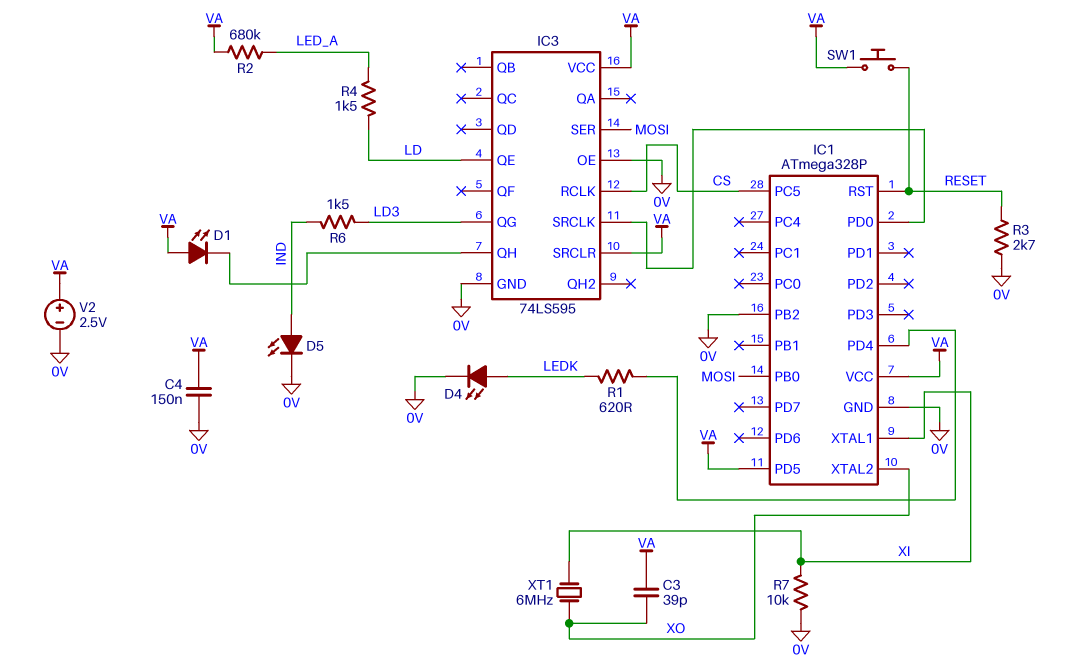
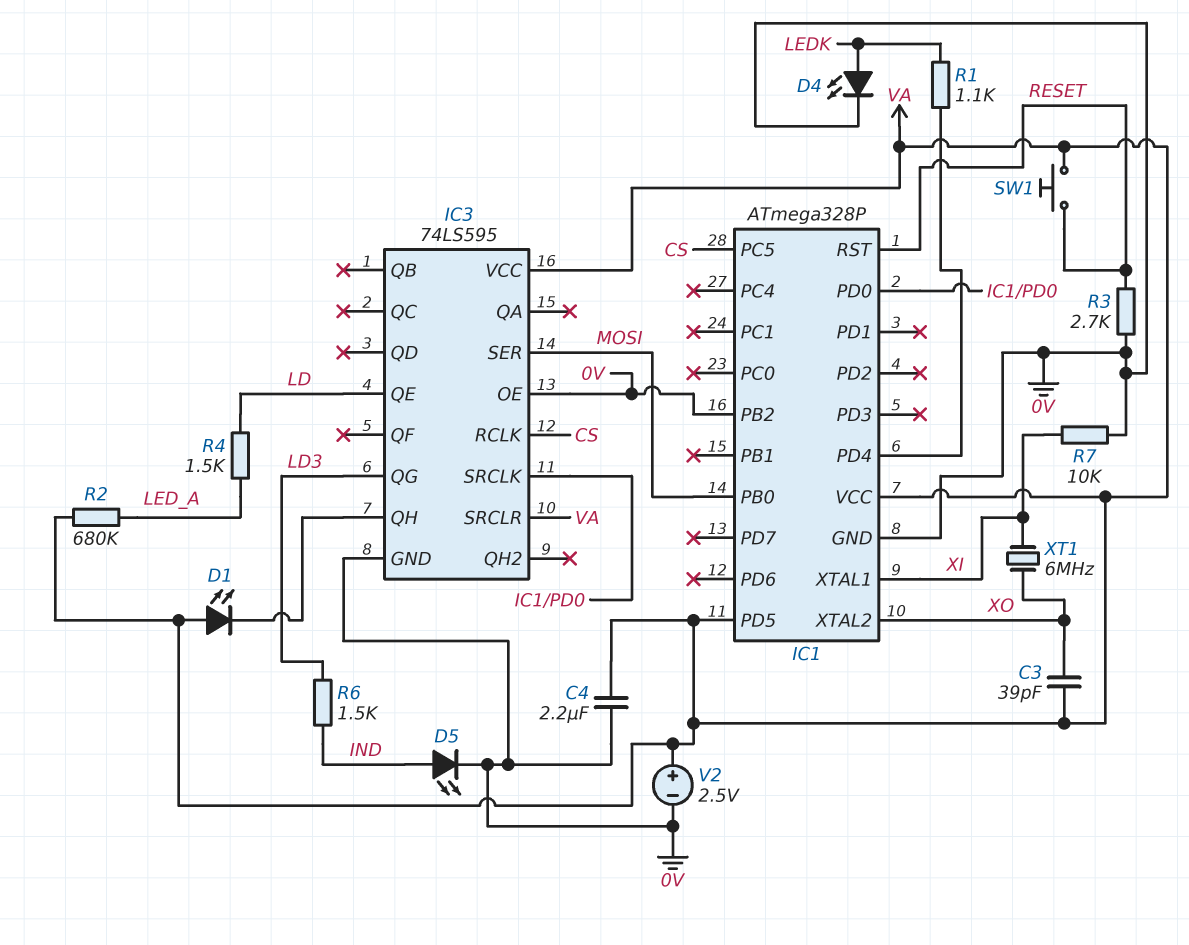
C4: 150nF (0V, VA) -> 2.2uF (0V, VA)
R1: 620 (IC1/PD4, LEDK) -> 1.1k (IC1/PD4, LEDK)

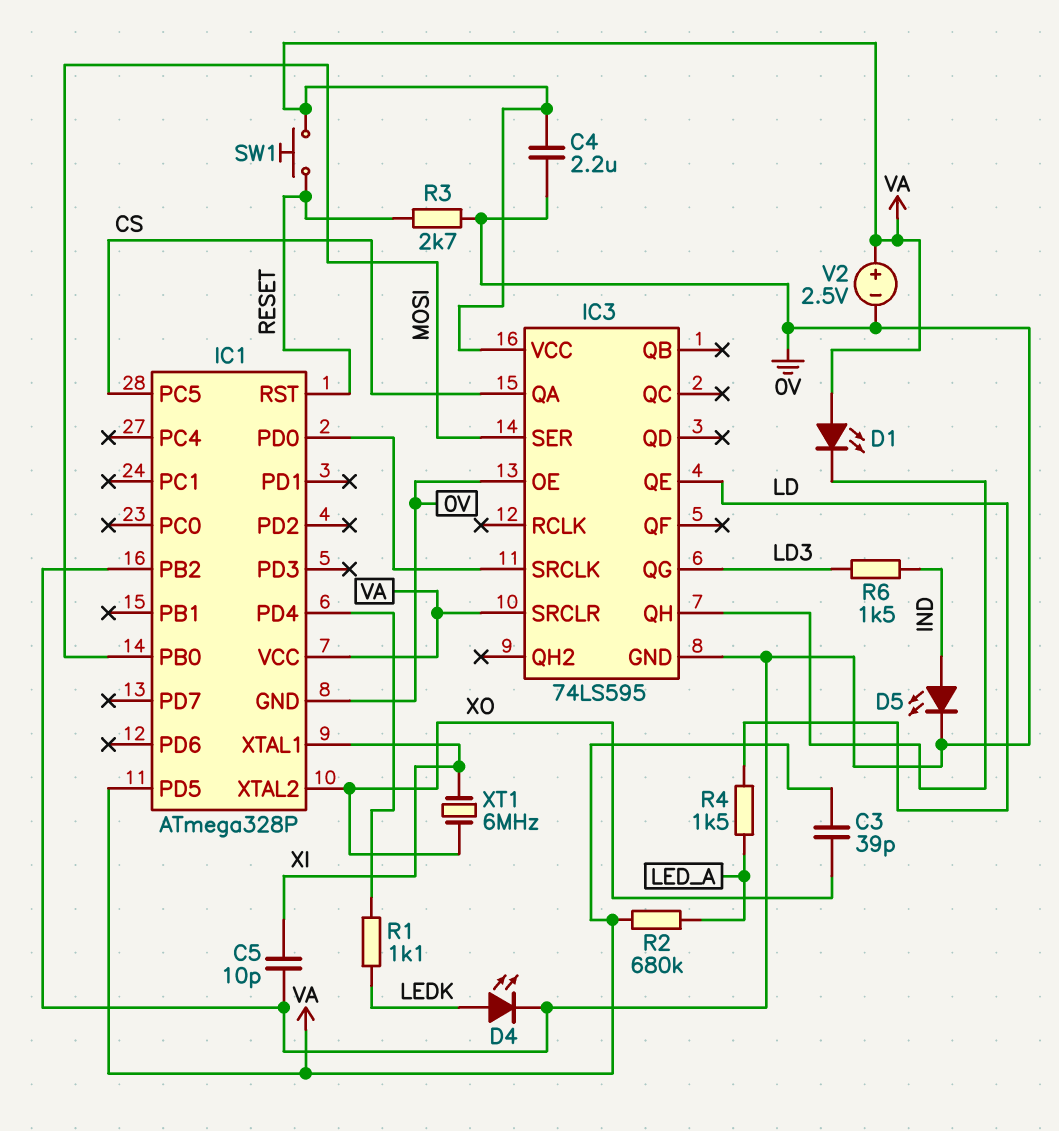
C5: none -> 10pF (0V, XI)
IC3 pin QA: none -> CS
IC3 pin RCLK: CS -> none
R7: 10k (0V, XI) -> none

